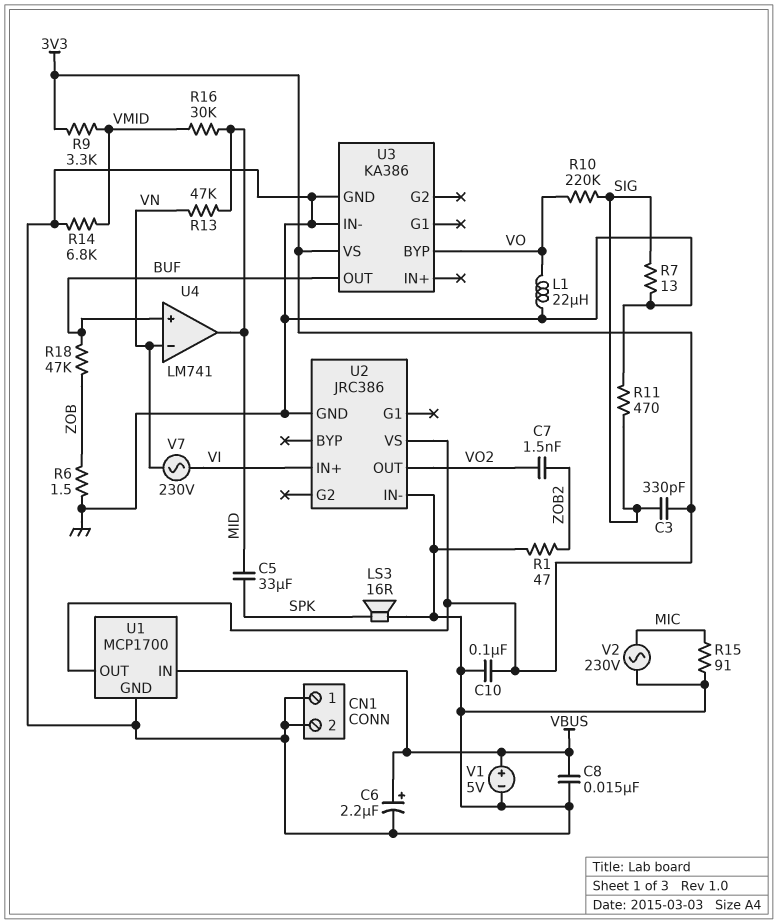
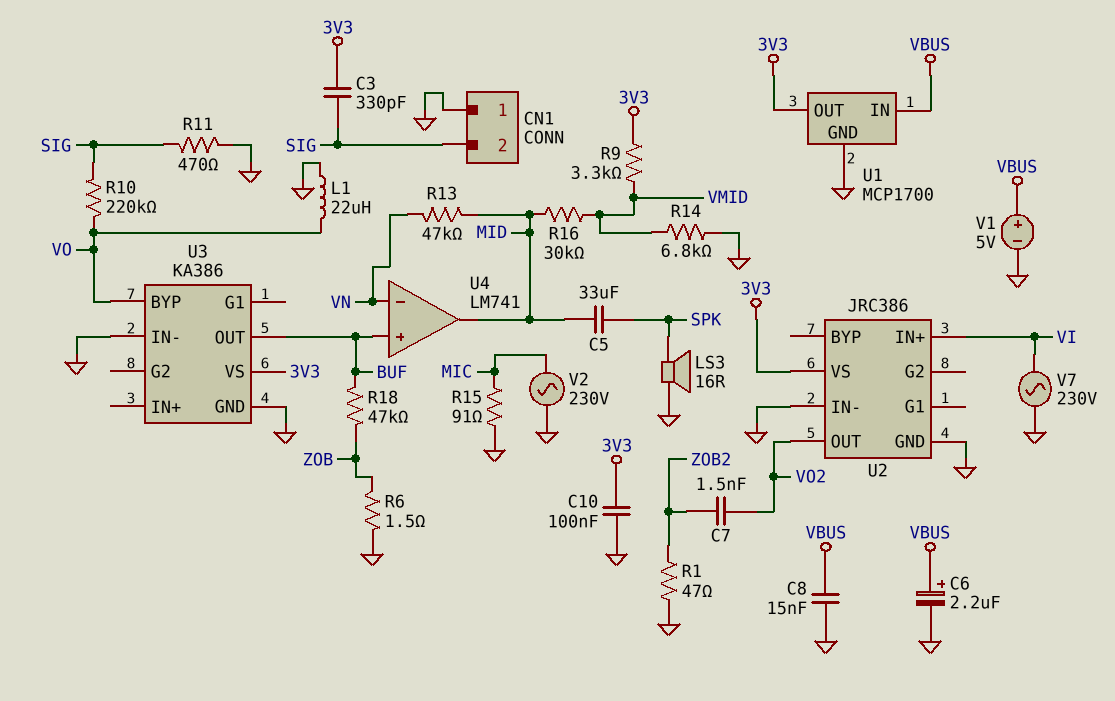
CN1 pin 2: GND -> SIG
R7: 13 (GND, SIG) -> none
V7: AC 230V (VI, VN) -> AC 230V (GND, VI)

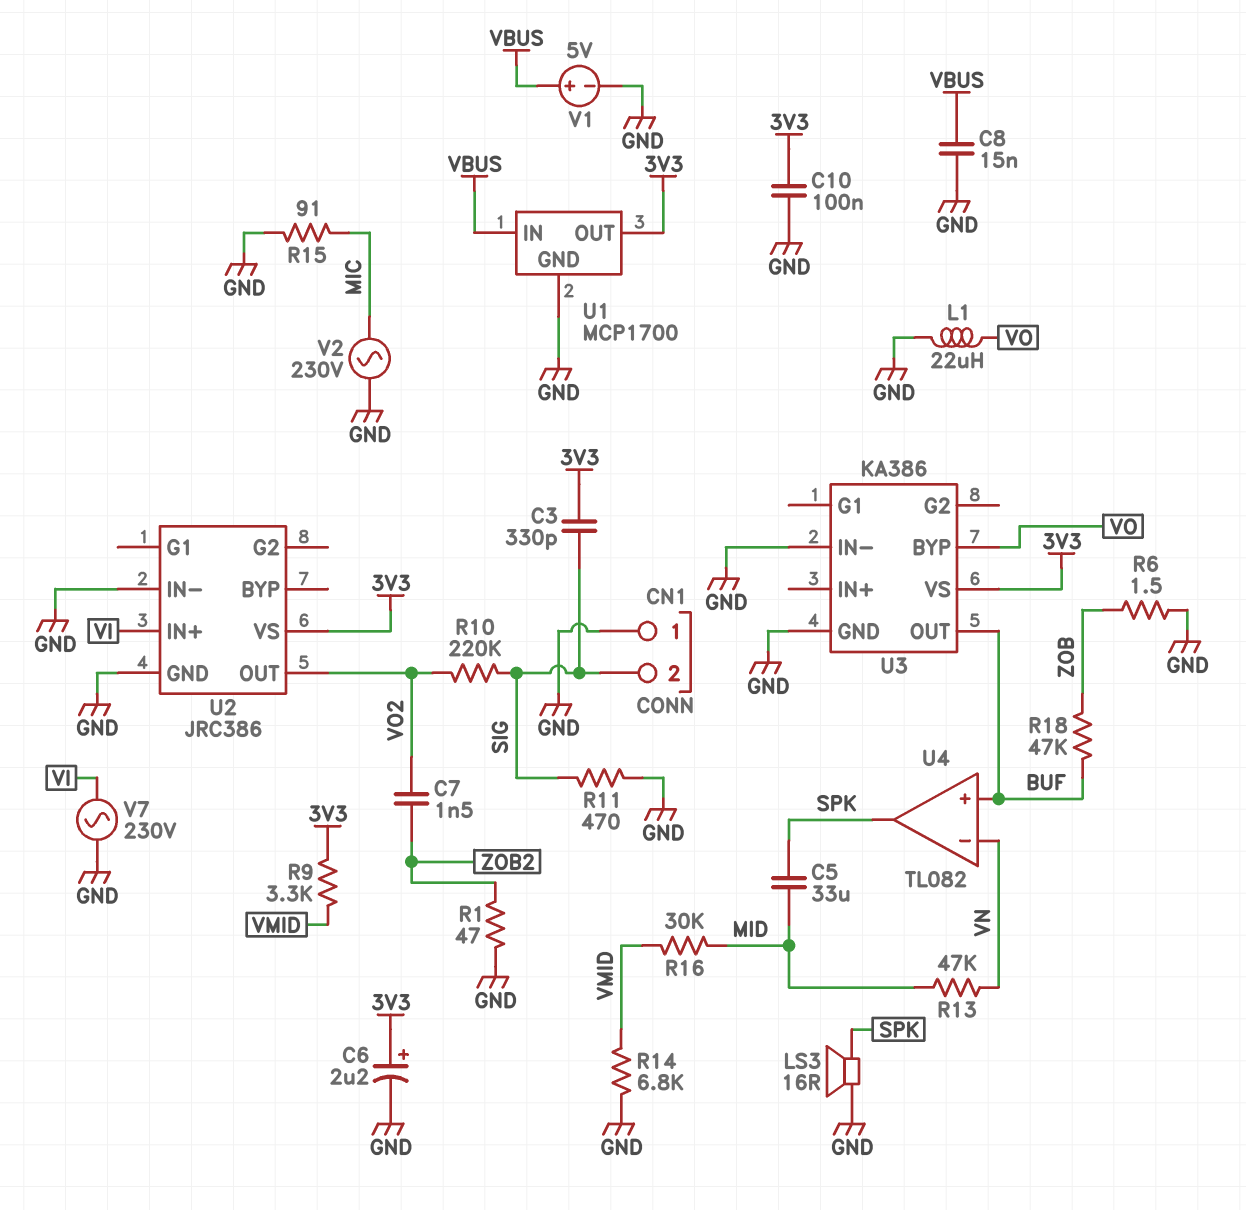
C6: 2.2uF (plus VBUS, minus GND) -> 2.2uF (plus 3V3, minus GND)
R10: 220k (SIG, VO) -> 220k (SIG, VO2)
U4: LM741 -> TL082
U4 pin out: MID -> SPK

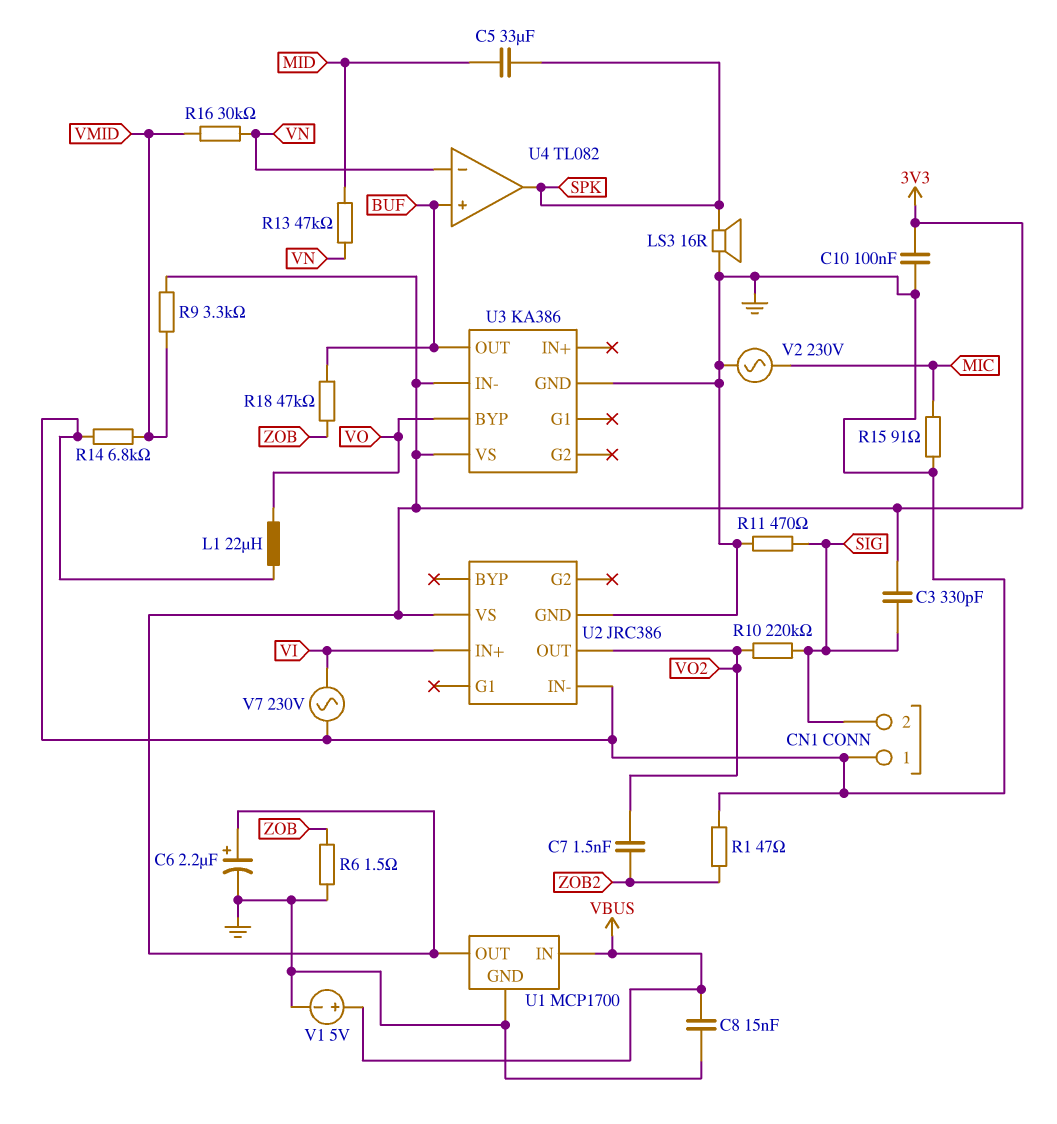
R16: 30k (MID, VMID) -> 30k (VMID, VN)
U3 pin IN-: GND -> 3V3

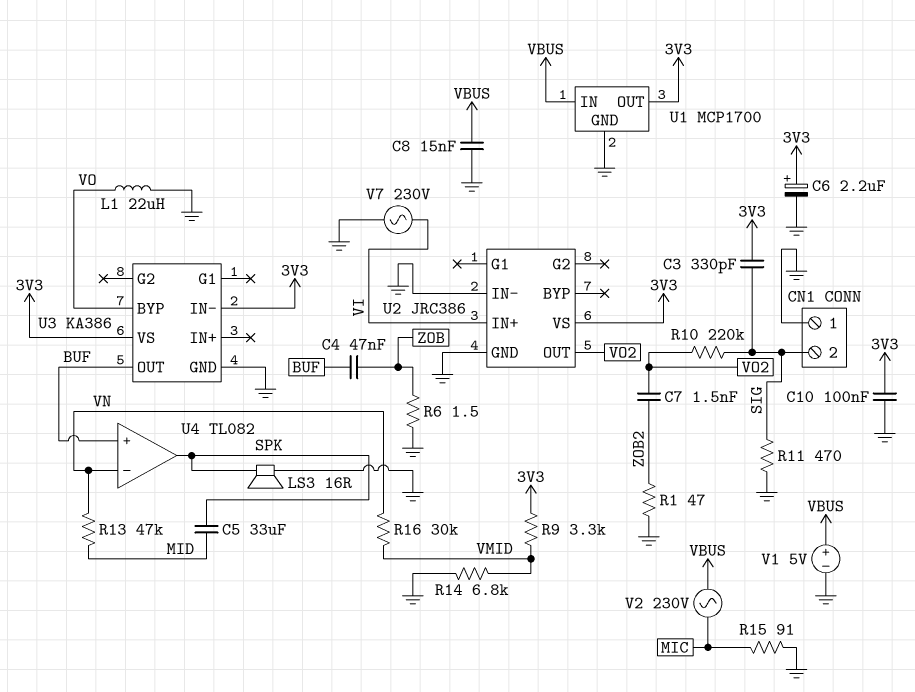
C4: none -> 47nF (BUF, ZOB)
R18: 47k (BUF, ZOB) -> none
V2: AC 230V (GND, MIC) -> AC 230V (MIC, VBUS)

